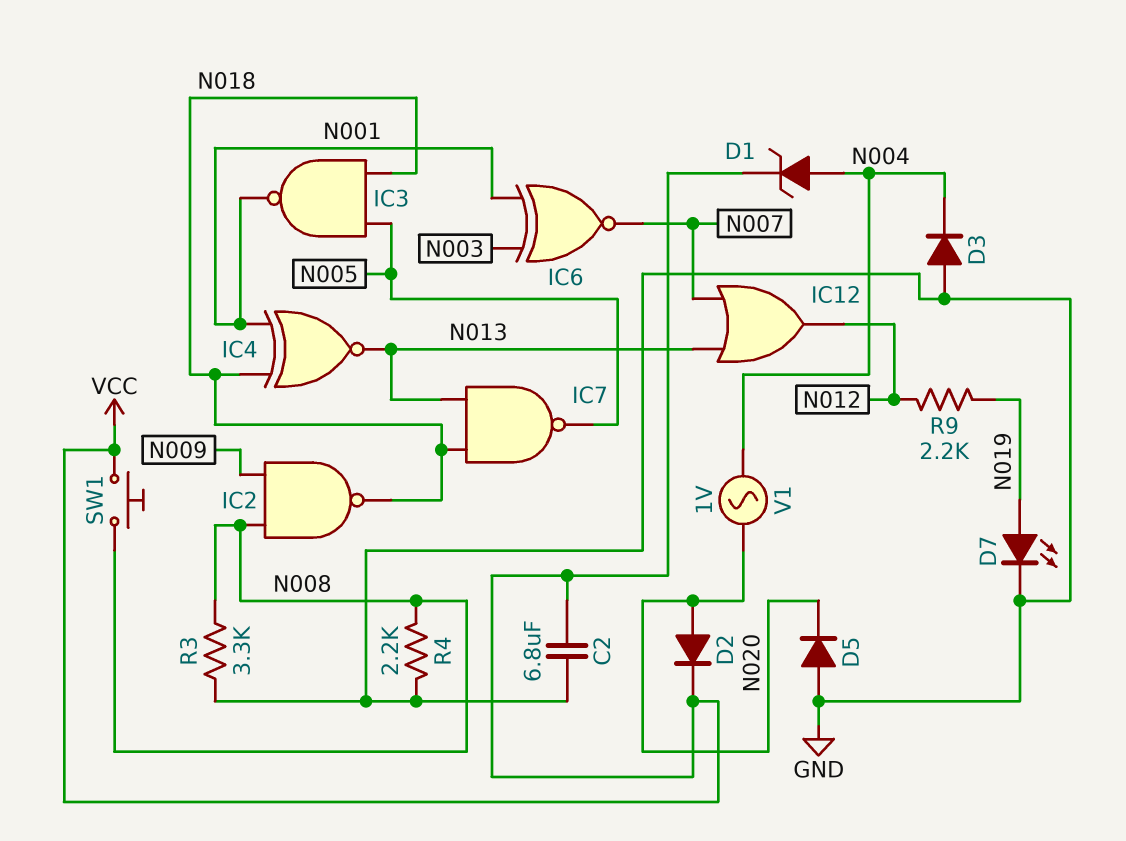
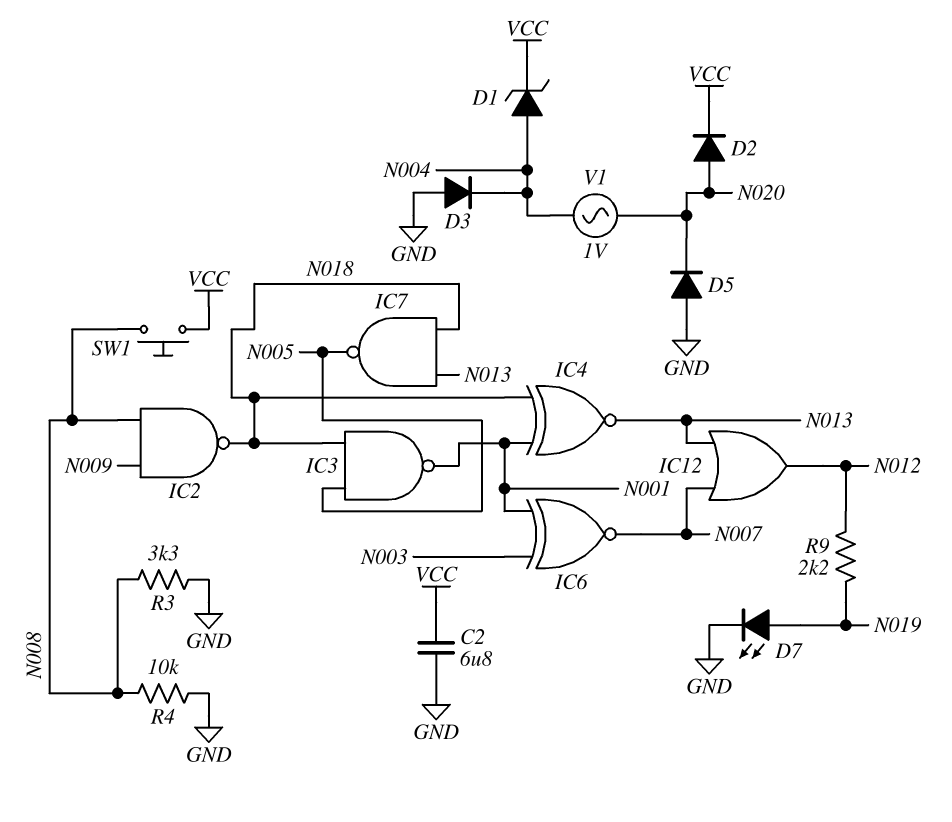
R4: 2.2k (GND, N008) -> 10k (GND, N008)

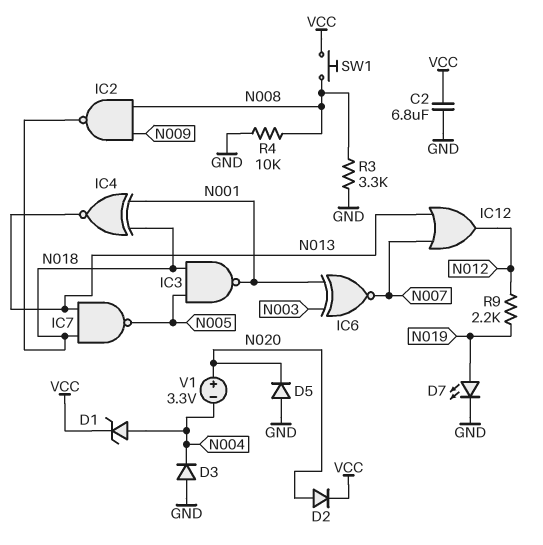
V1: AC 1V (N004, N020) -> 3.3V (plus N020, minus N004)

